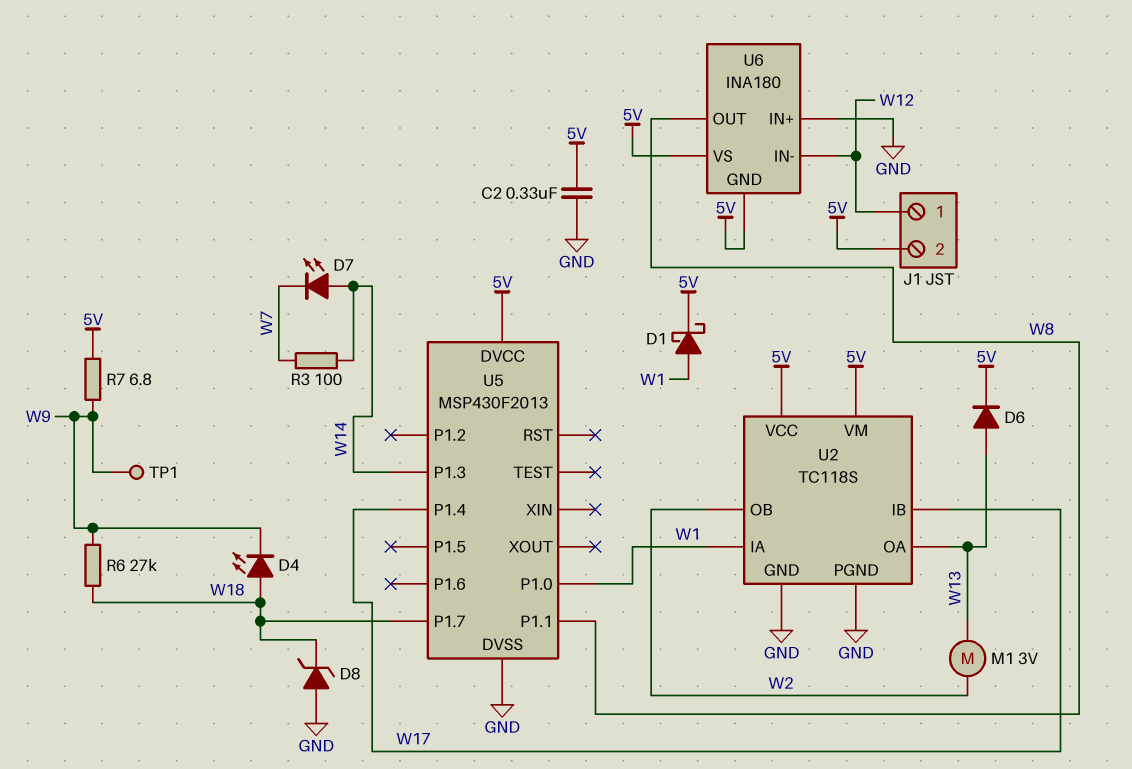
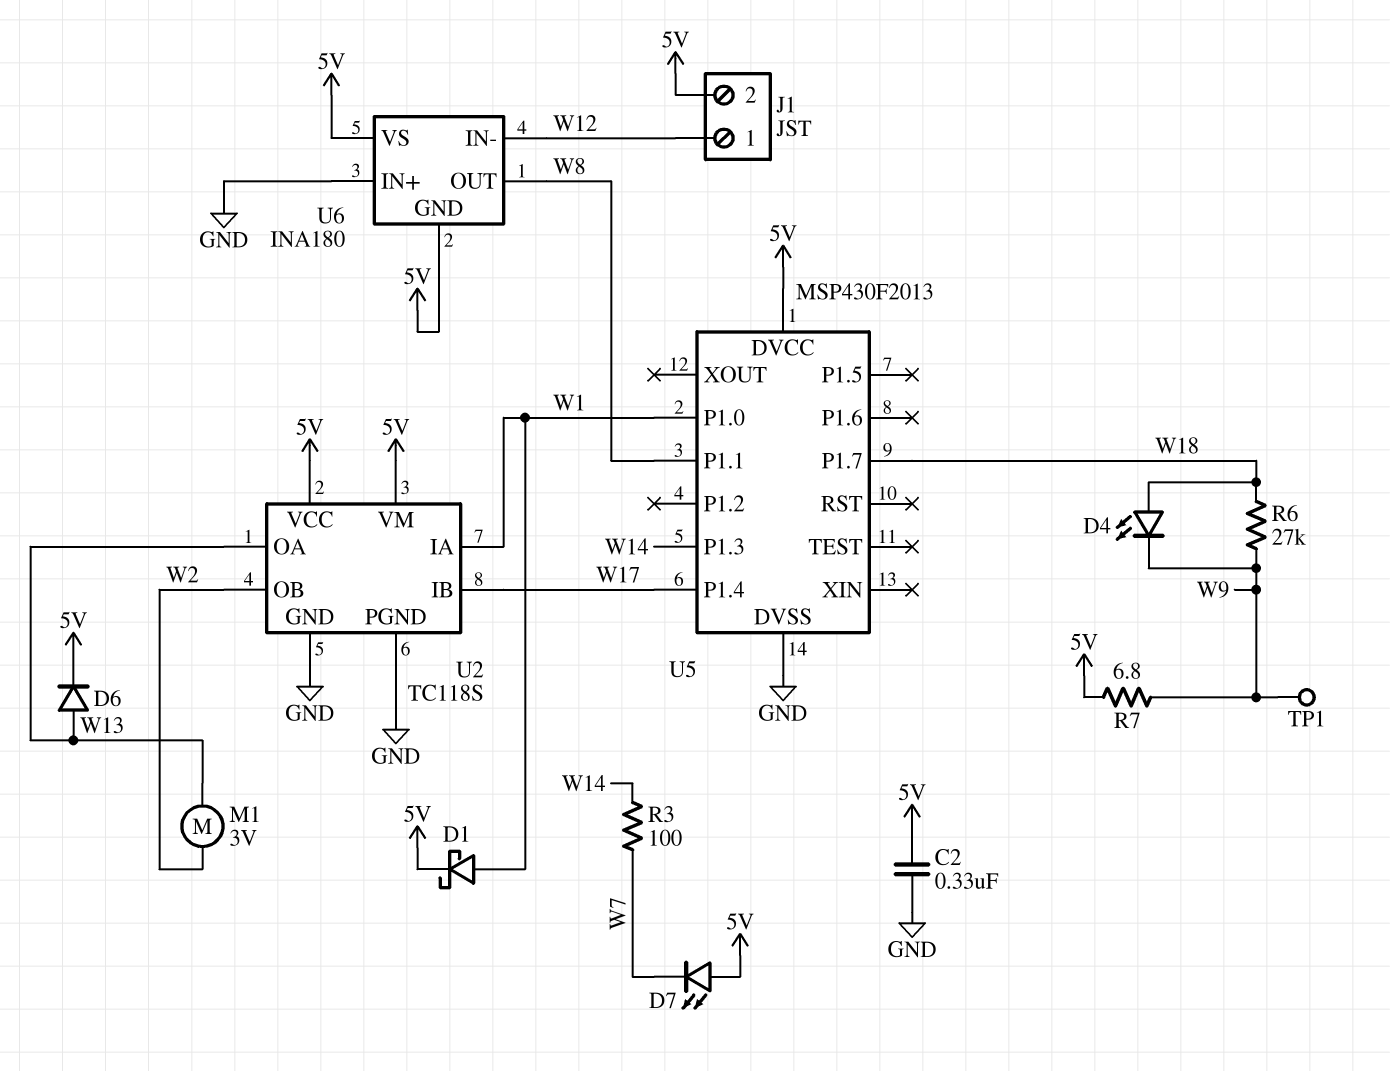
D7: LED (A W14, K W7) -> LED (A 5V, K W7)
D8: zener (A GND, K W18) -> none

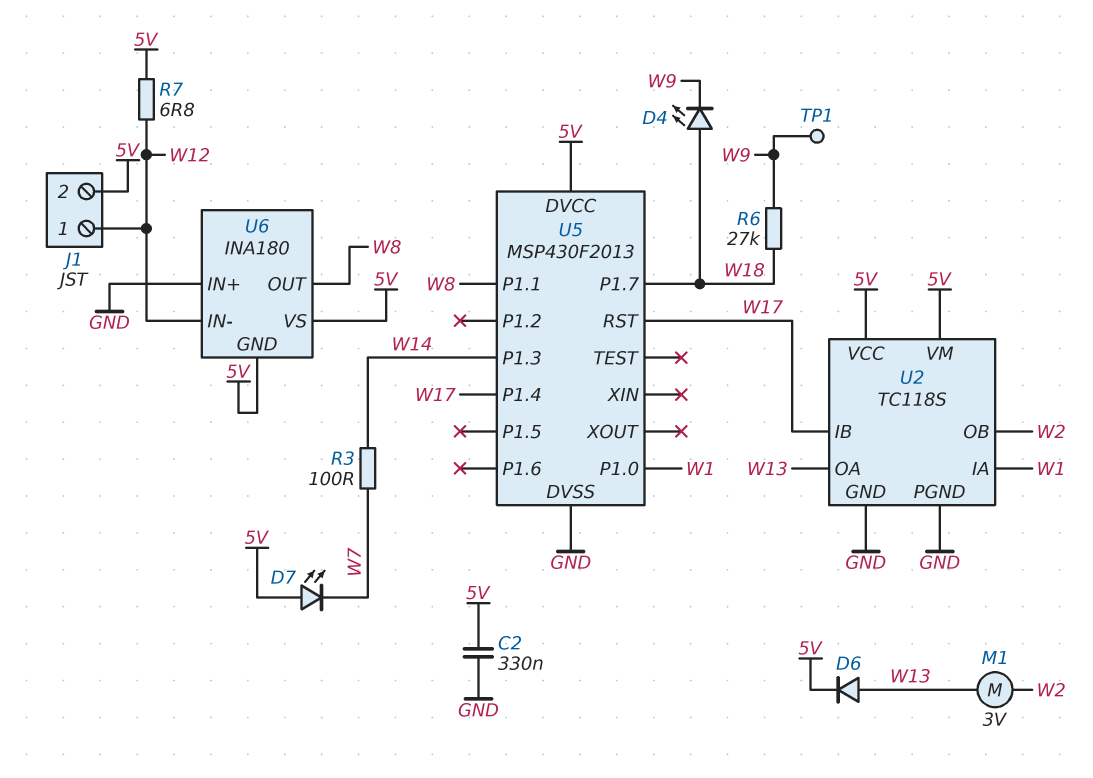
D1: schottky (A W1, K 5V) -> none
R7: 6.8 (5V, W9) -> 6.8 (5V, W12)
U5 pin RST: none -> W17

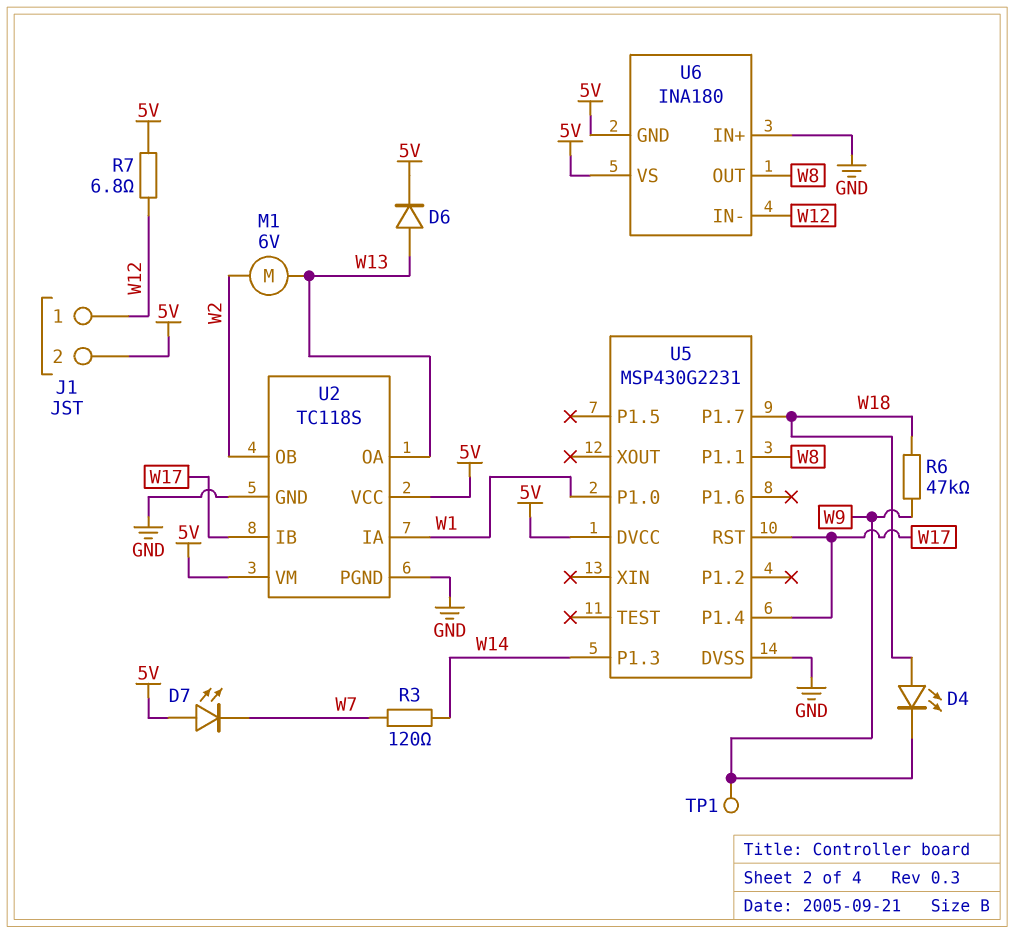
C2: 330nF (5V, GND) -> none
M1: motor 3V (W2, W13) -> motor 6V (W2, W13)
R3: 100 (W7, W14) -> 120 (W7, W14)
R6: 27k (W9, W18) -> 47k (W9, W18)
U5: MSP430F2013 -> MSP430G2231

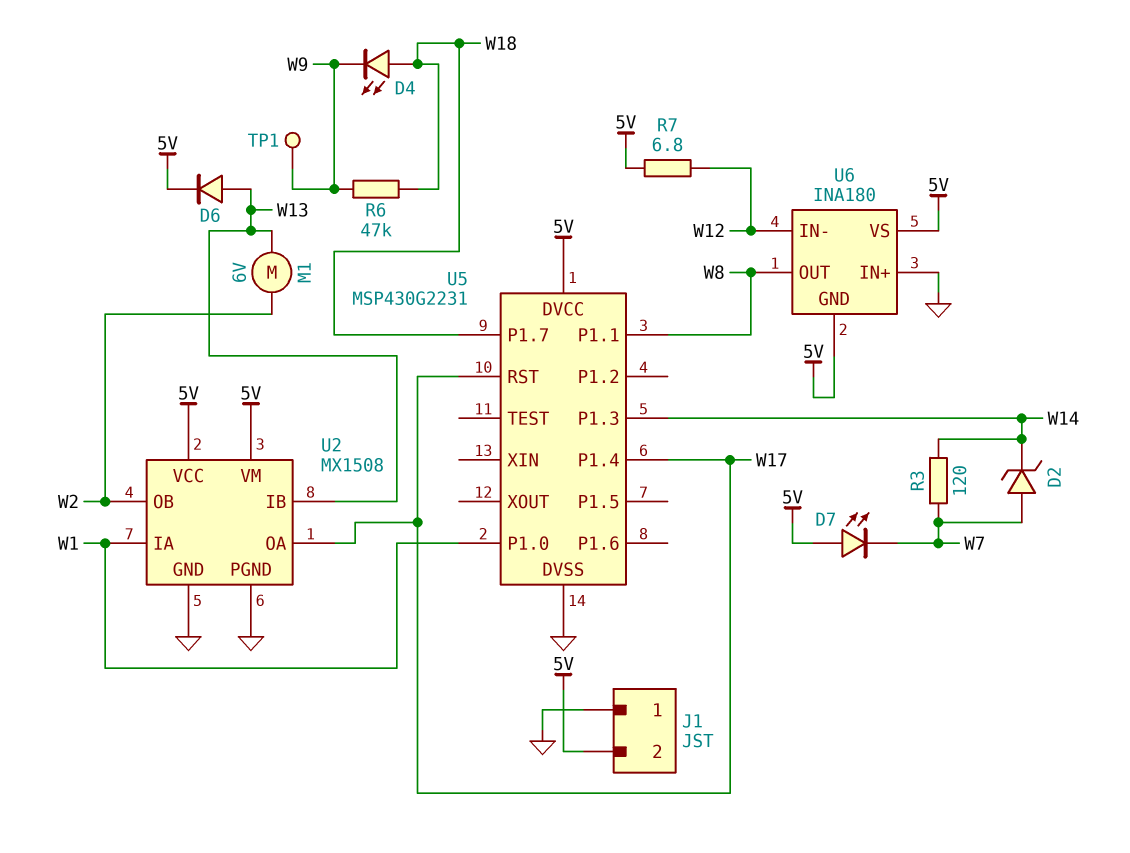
D2: none -> zener (A W7, K W14)
J1 pin 1: W12 -> GND
U2: TC118S -> MX1508
U2 pin IB: W17 -> W13
U2 pin OA: W13 -> W17

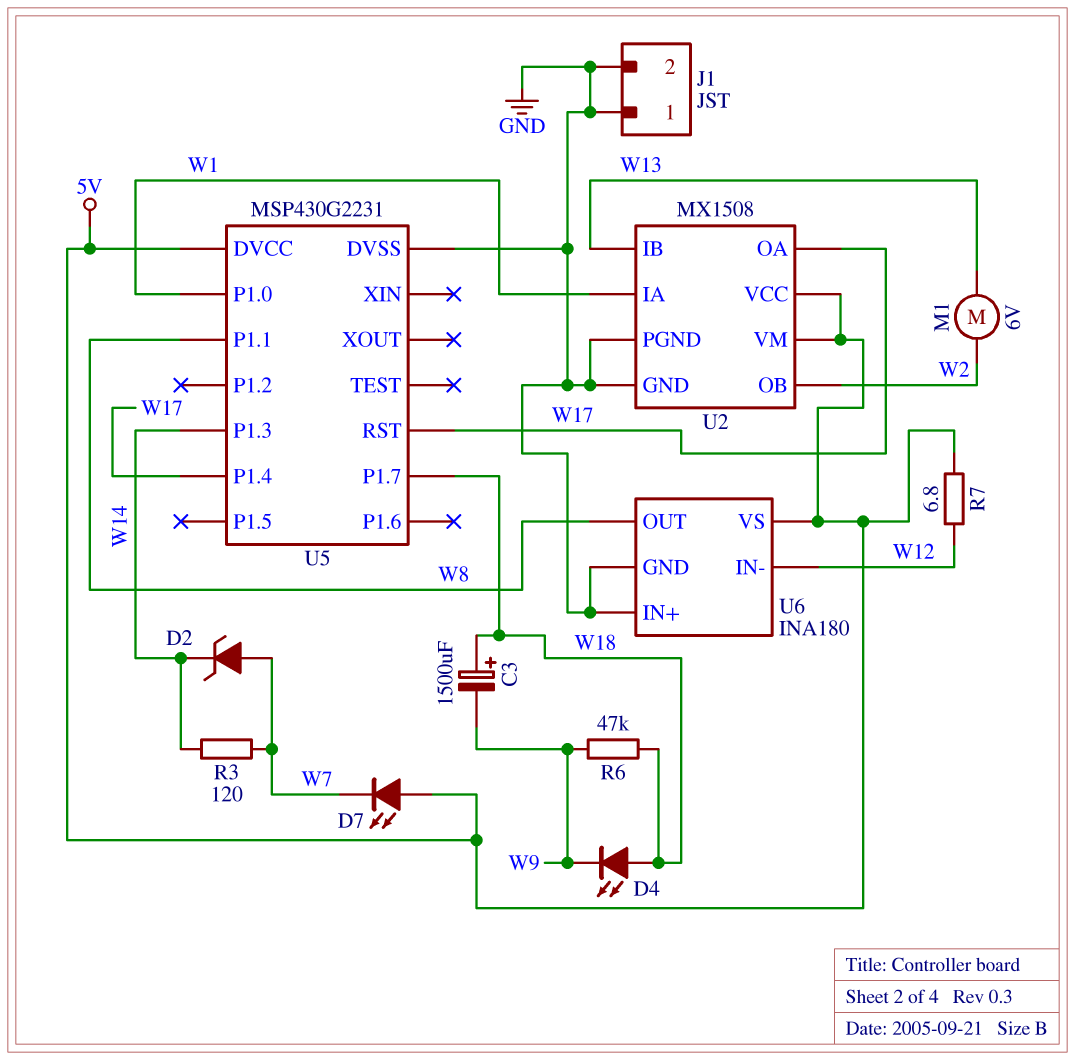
C3: none -> 1500uF (plus W18, minus W9)
D6: diode (A W13, K 5V) -> none
J1 pin 2: 5V -> GND
TP1: test point (W9) -> none
U6 pin GND: 5V -> GND

